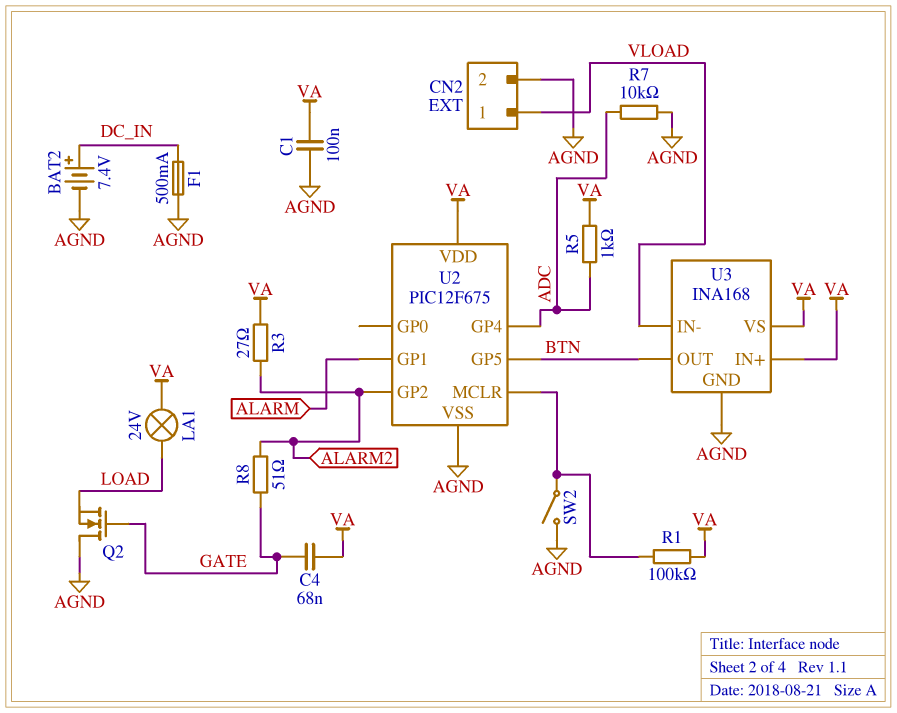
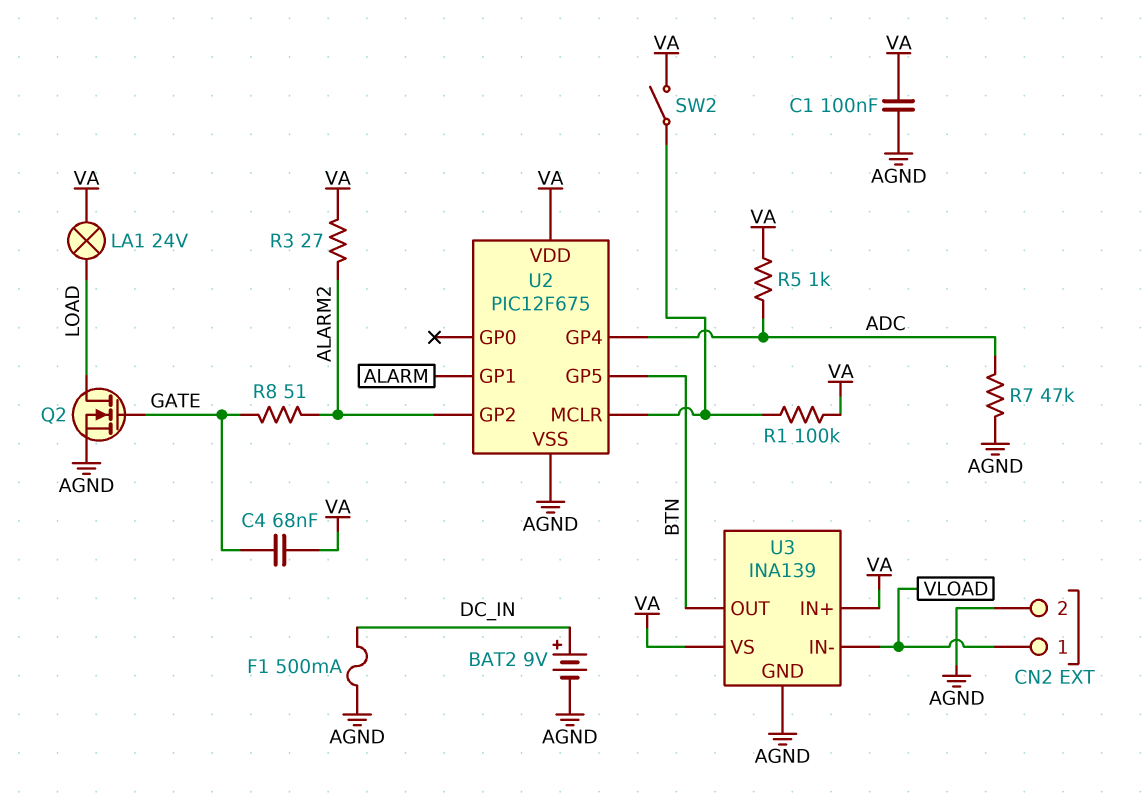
BAT2: 7.4V (plus DC_IN, minus AGND) -> 9V (plus DC_IN, minus AGND)
Q2: NMOS (G GATE, D AGND, S LOAD) -> NMOS (G GATE, D LOAD, S AGND)
R7: 10k (ADC, AGND) -> 47k (ADC, AGND)
SW2: switch (AGND, U2/MCLR) -> switch (U2/MCLR, VA)
U3: INA168 -> INA139

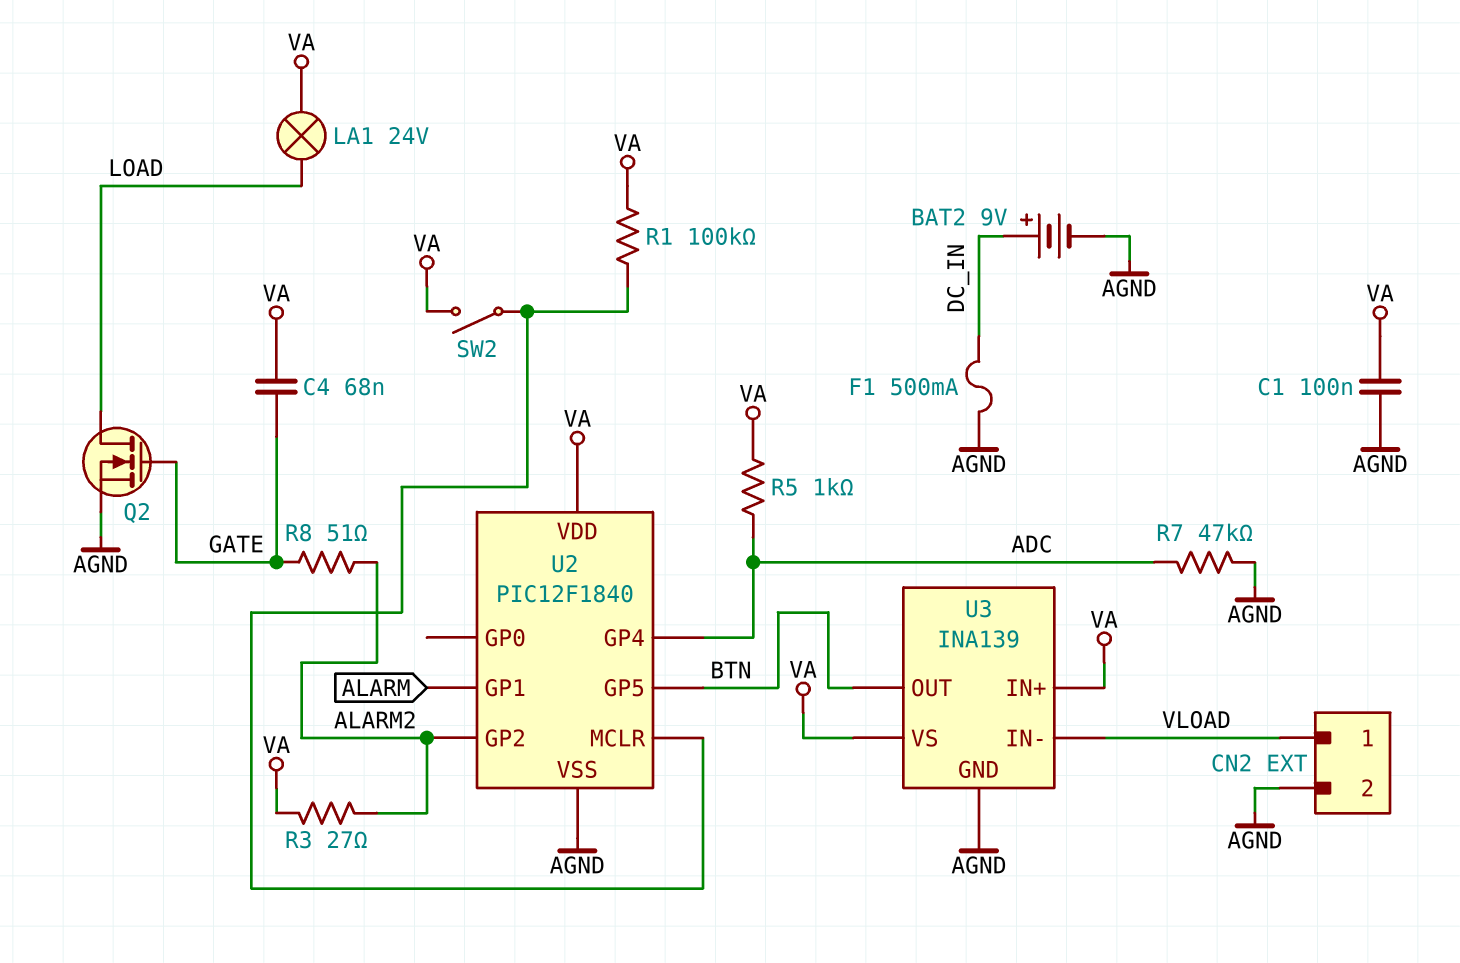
U2: PIC12F675 -> PIC12F1840

